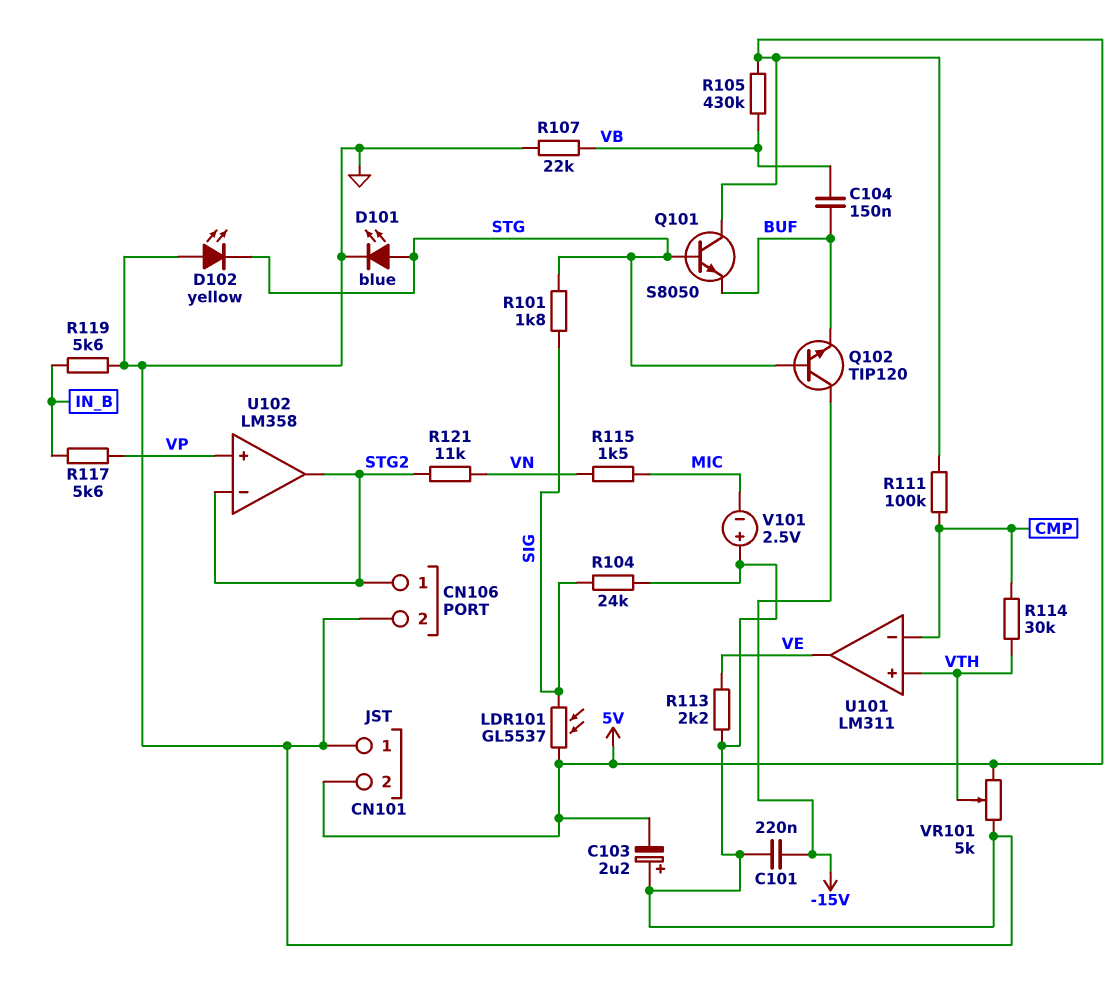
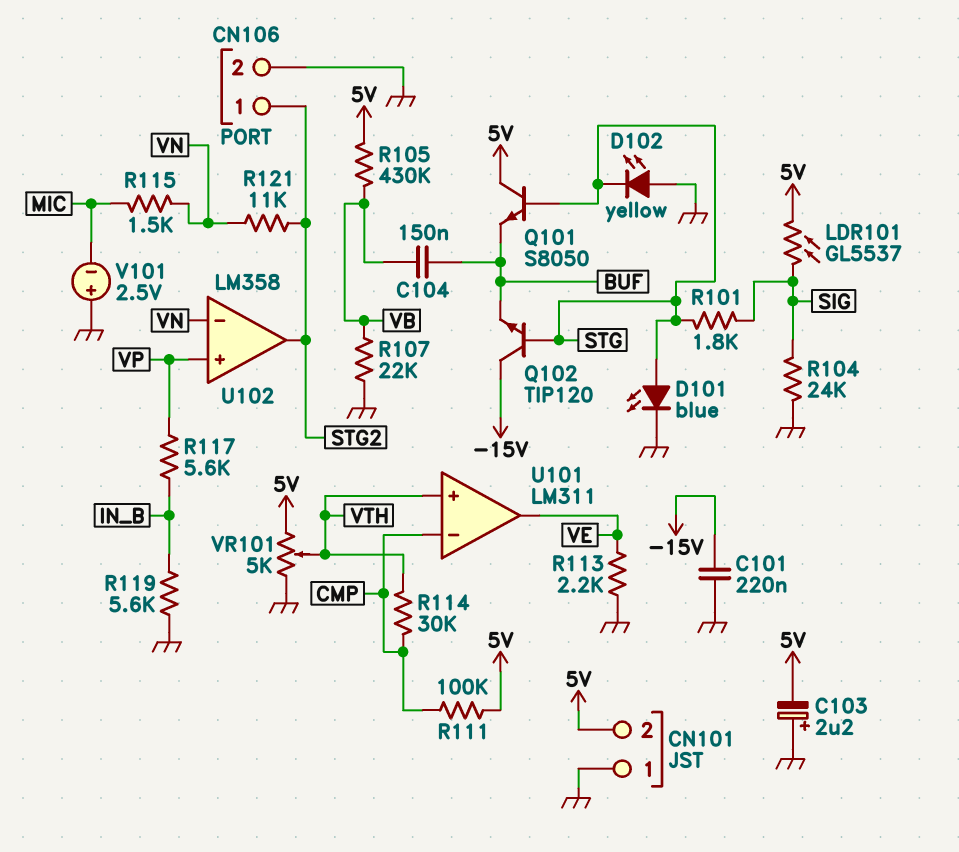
U102 pin in-: STG2 -> VN

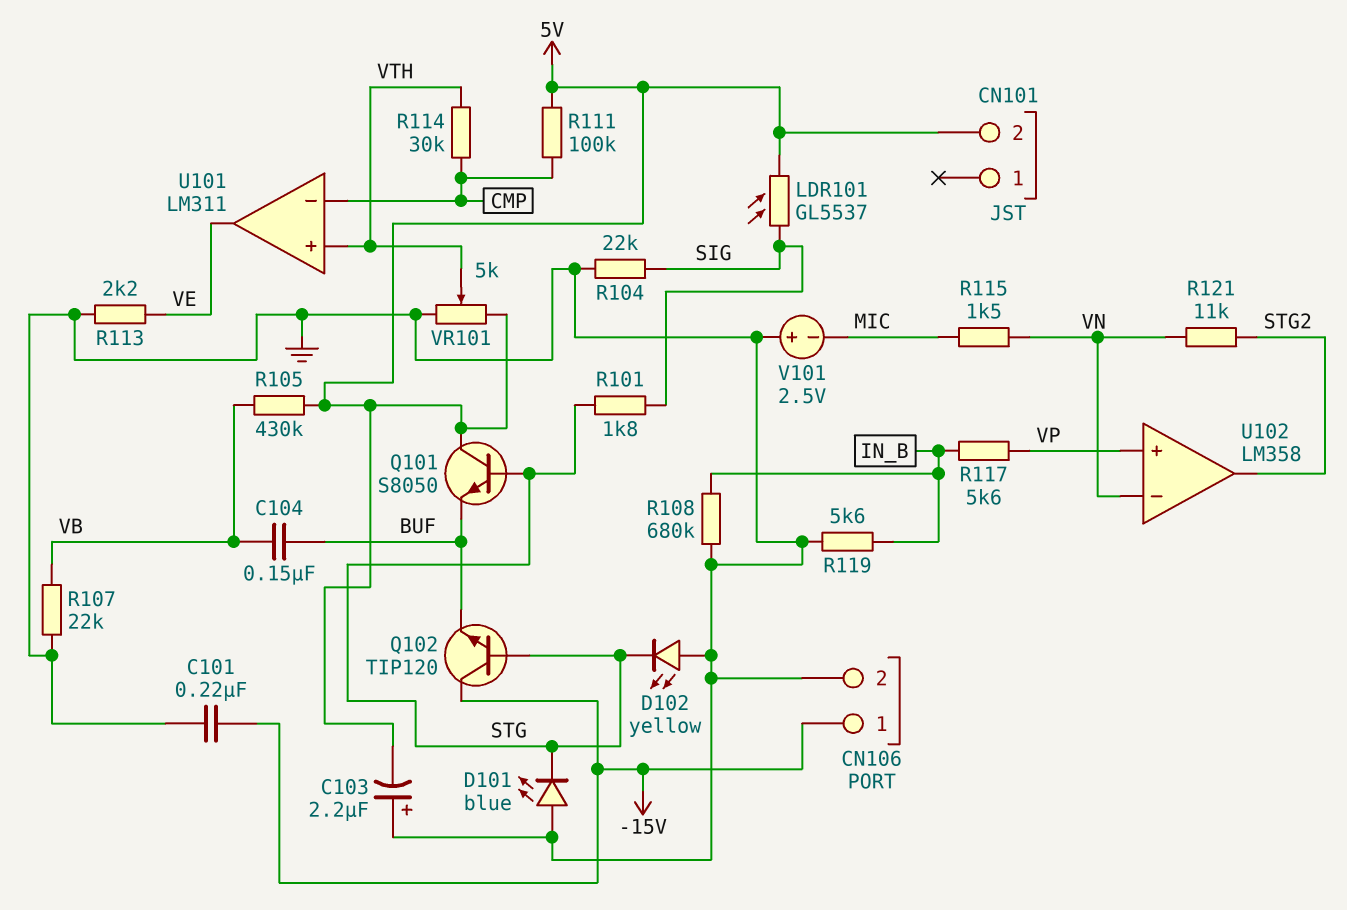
CN101 pin 1: GND -> none
CN106 pin 1: STG2 -> -15V
D101: LED blue (A STG, K GND) -> LED blue (A GND, K STG)
R104: 24k (GND, SIG) -> 22k (GND, SIG)
R108: none -> 680k (GND, IN_B)

